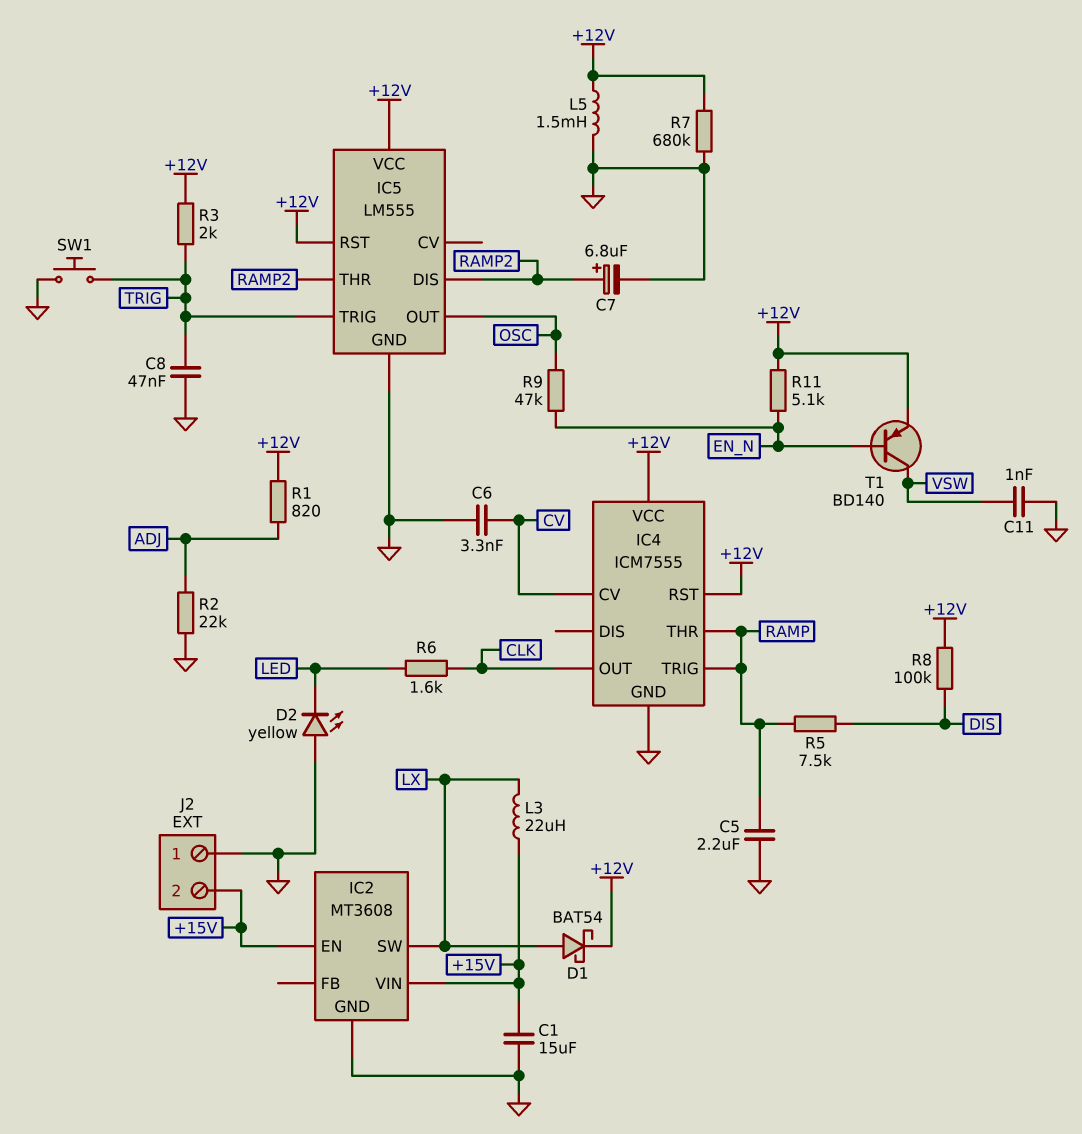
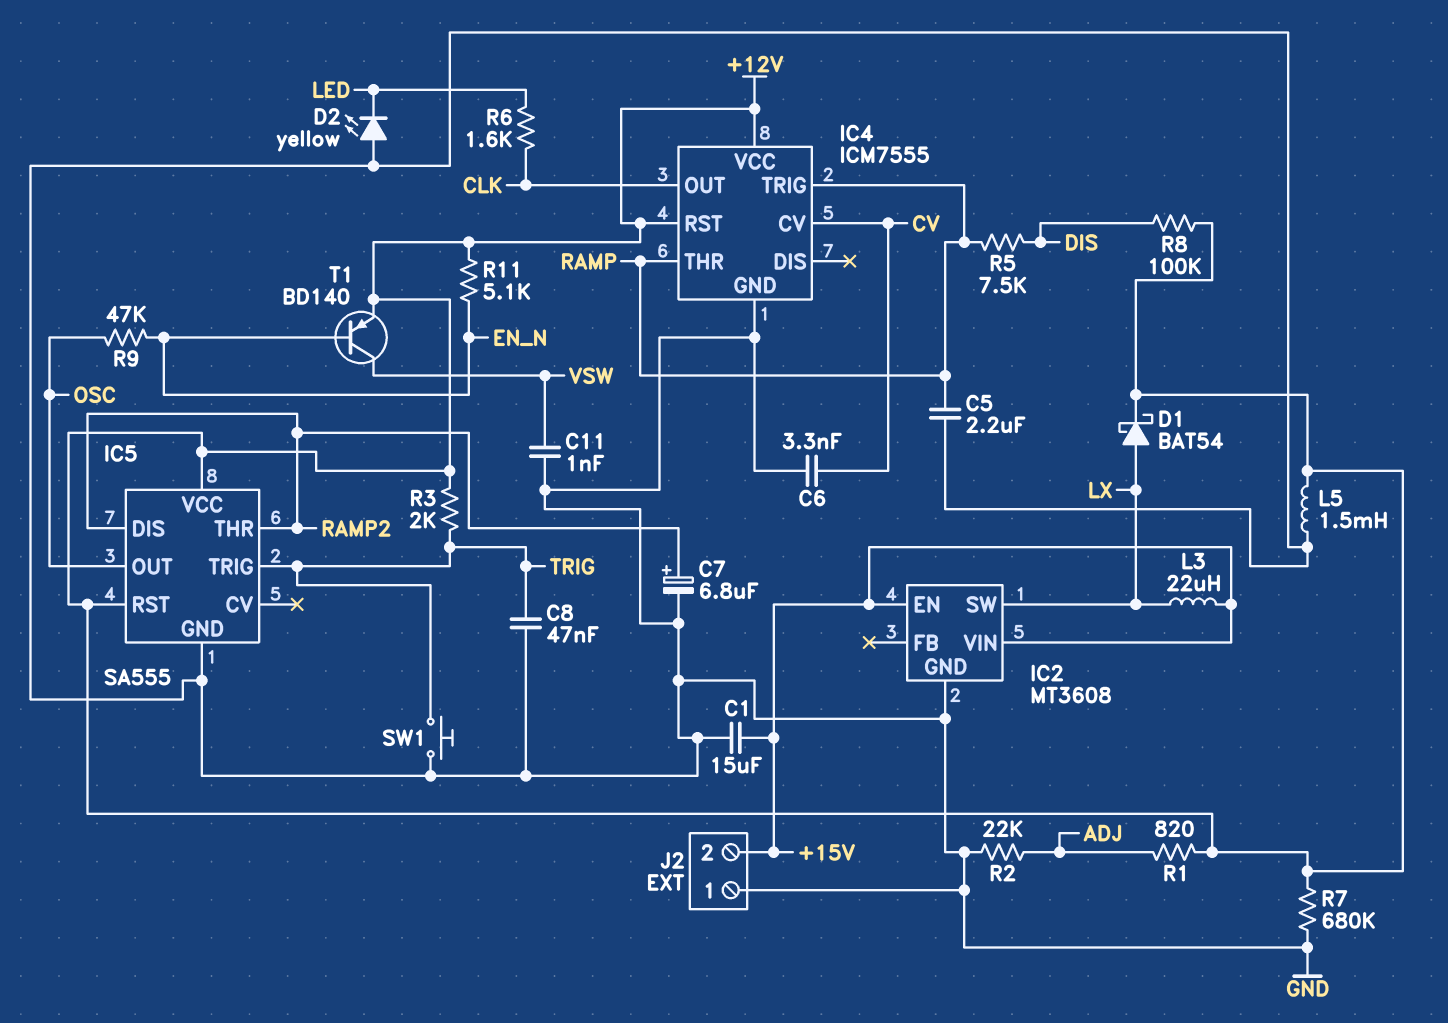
IC5: LM555 -> SA555

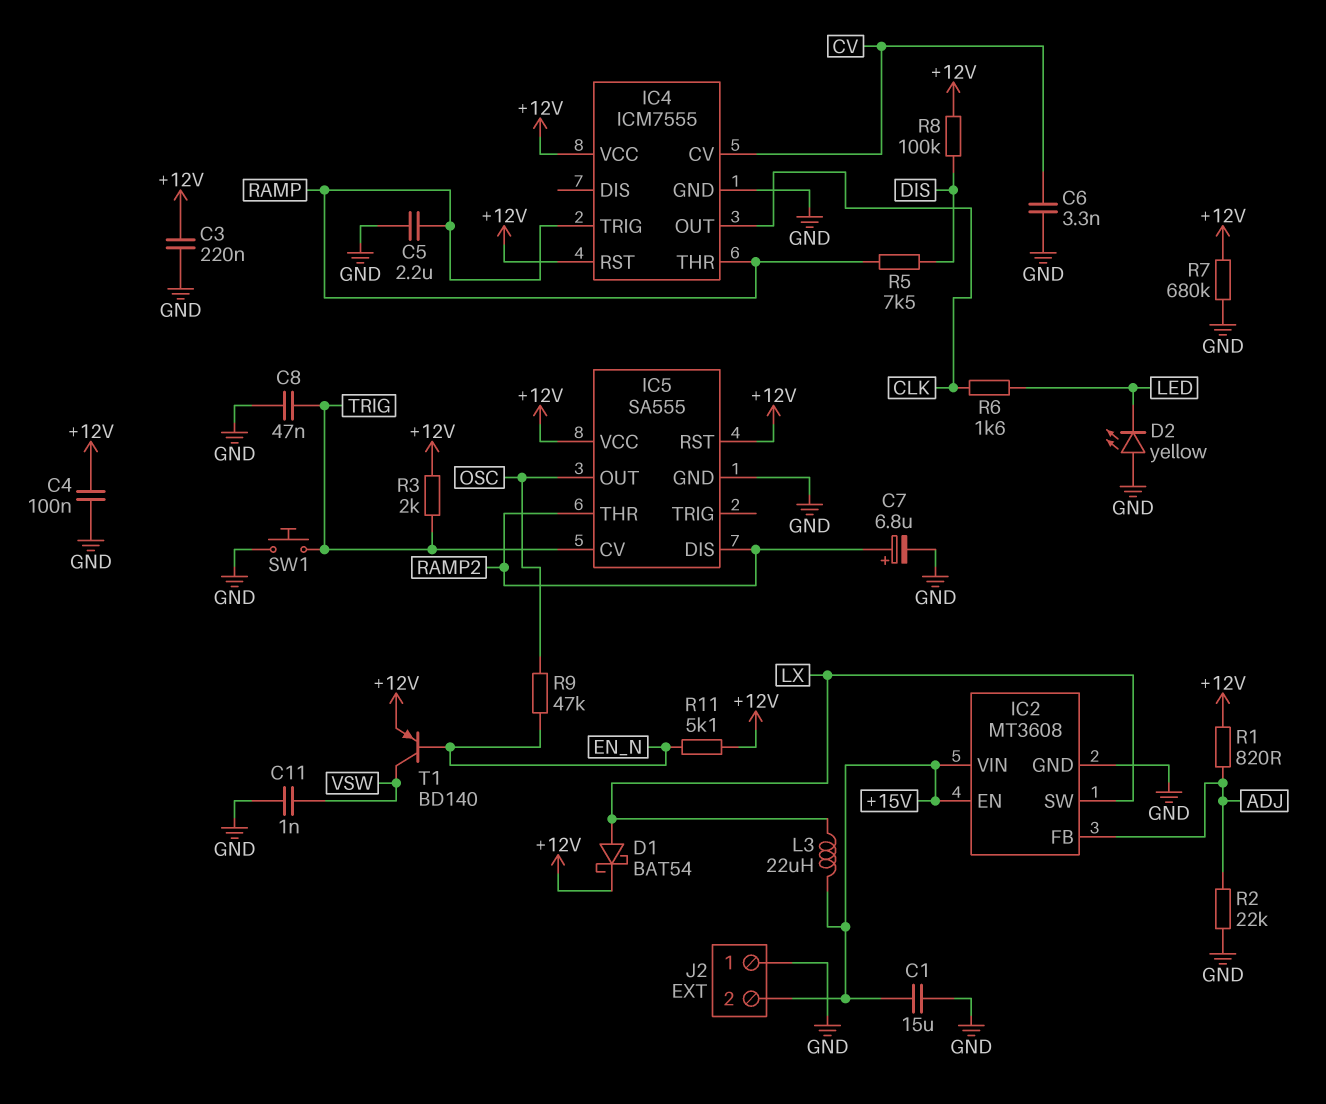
C3: none -> 220nF (+12V, GND)
C4: none -> 100nF (+12V, GND)
IC2 pin FB: none -> ADJ
IC5 pin CV: none -> TRIG
IC5 pin TRIG: TRIG -> none
L5: 1.5mH (+12V, GND) -> none

